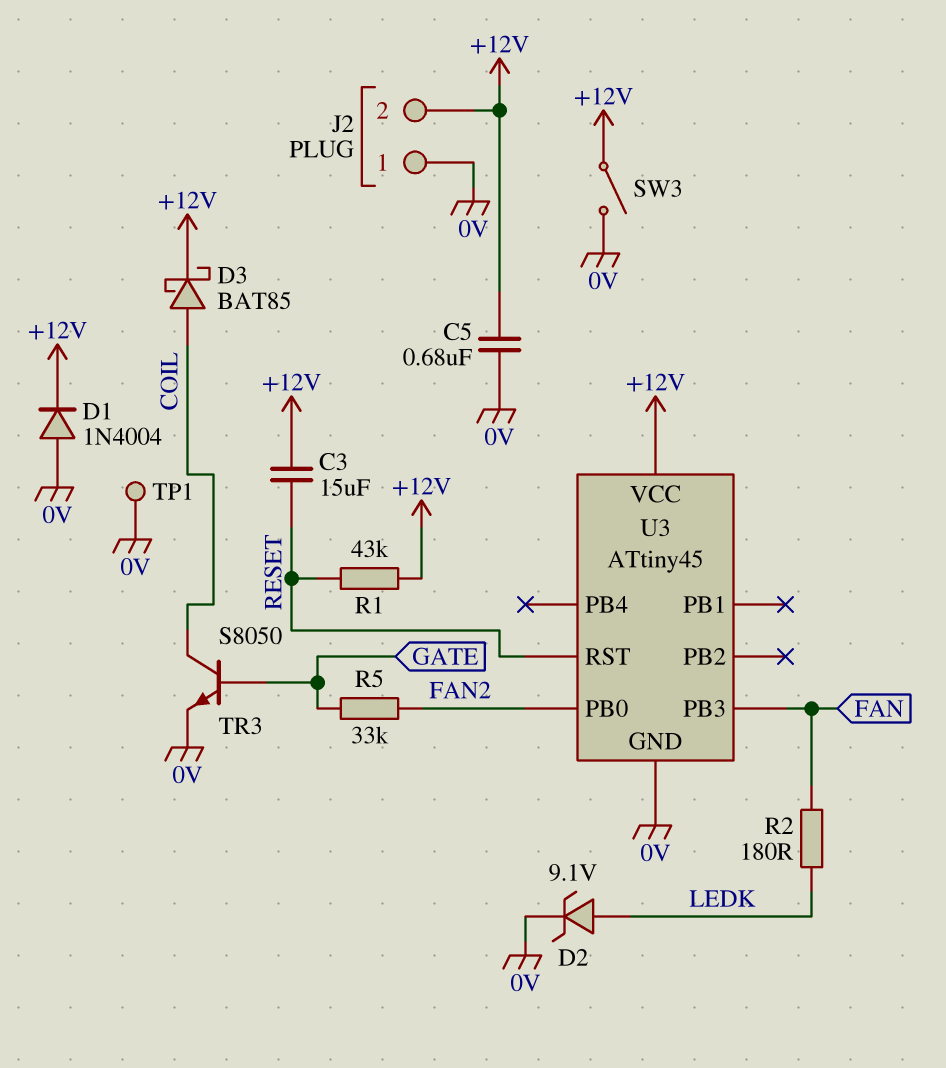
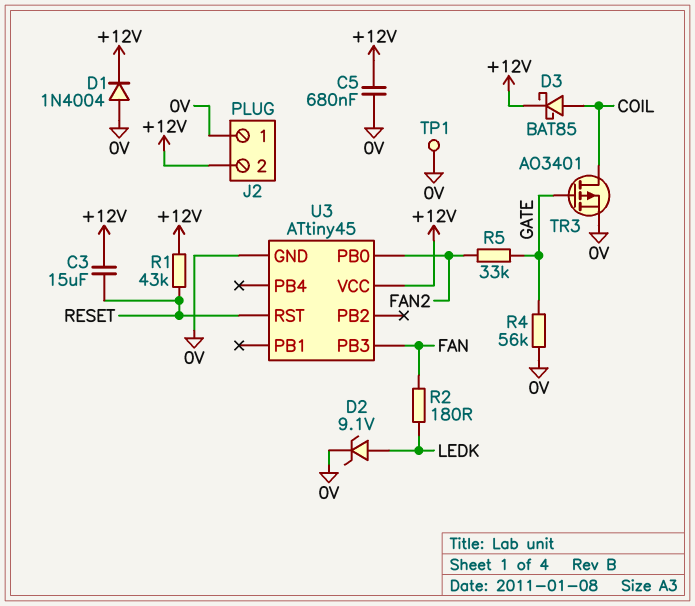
R4: none -> 56k (0V, GATE)
SW3: switch (+12V, 0V) -> none
TR3: NPN S8050 (B GATE, C COIL, E 0V) -> PMOS AO3401 (G GATE, D COIL, S 0V)

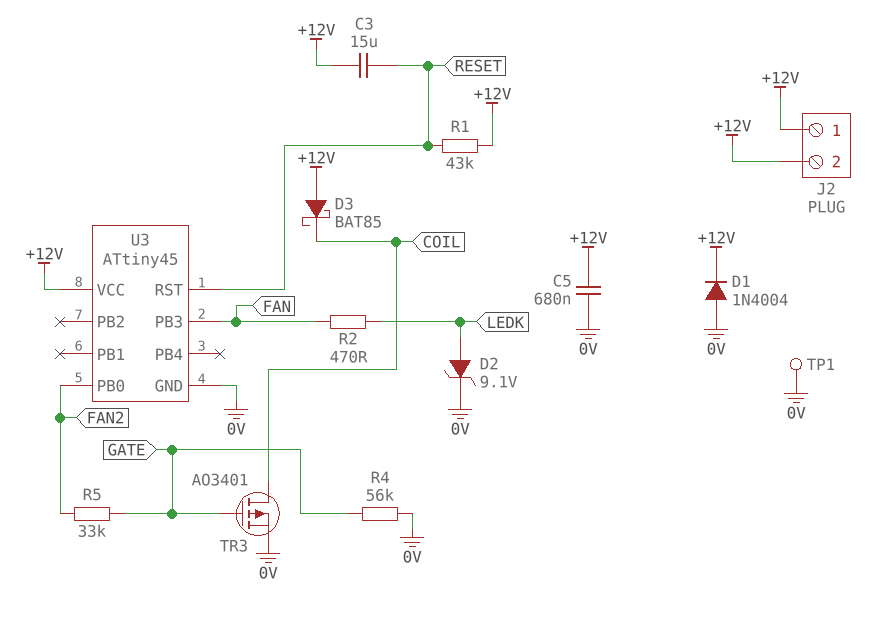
D3: schottky BAT85 (A COIL, K +12V) -> schottky BAT85 (A +12V, K COIL)
J2 pin 1: 0V -> +12V
R2: 180 (FAN, LEDK) -> 470 (FAN, LEDK)

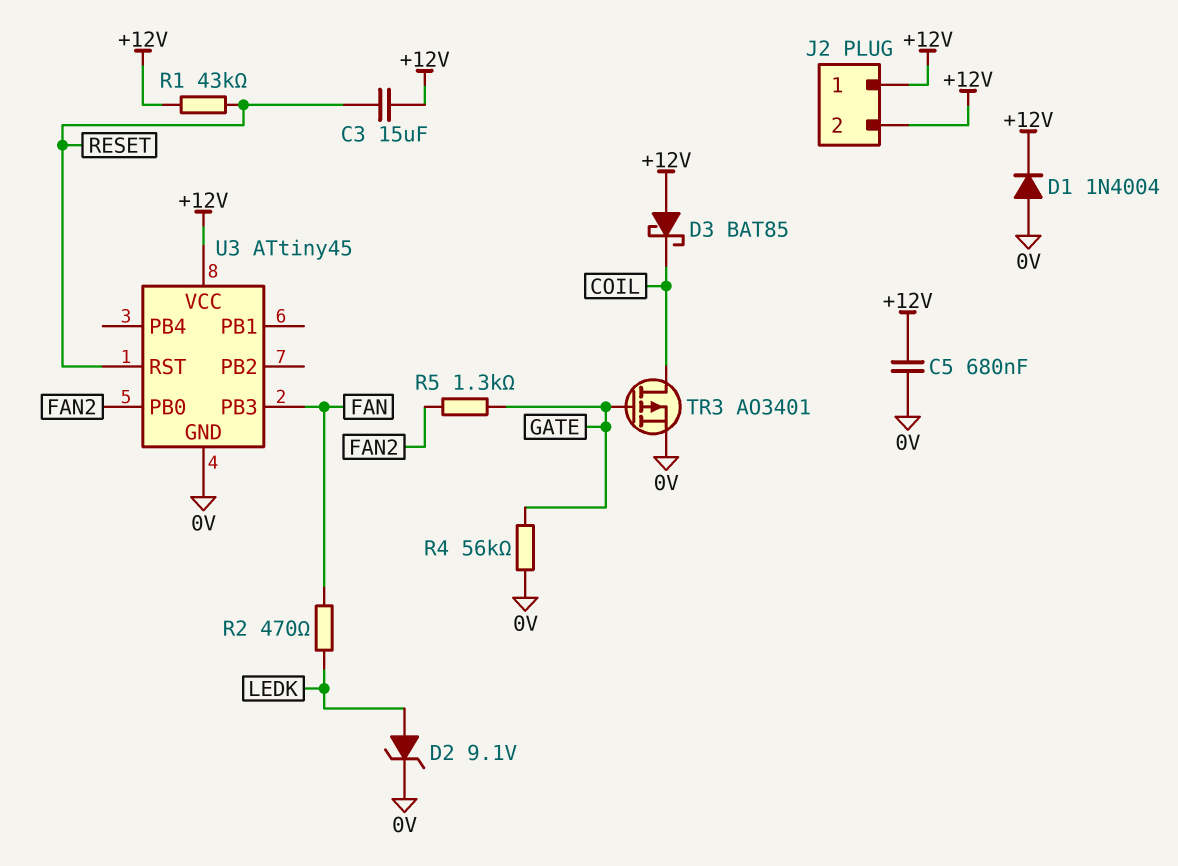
R5: 33k (FAN2, GATE) -> 1.3k (FAN2, GATE)
TP1: test point (0V) -> none

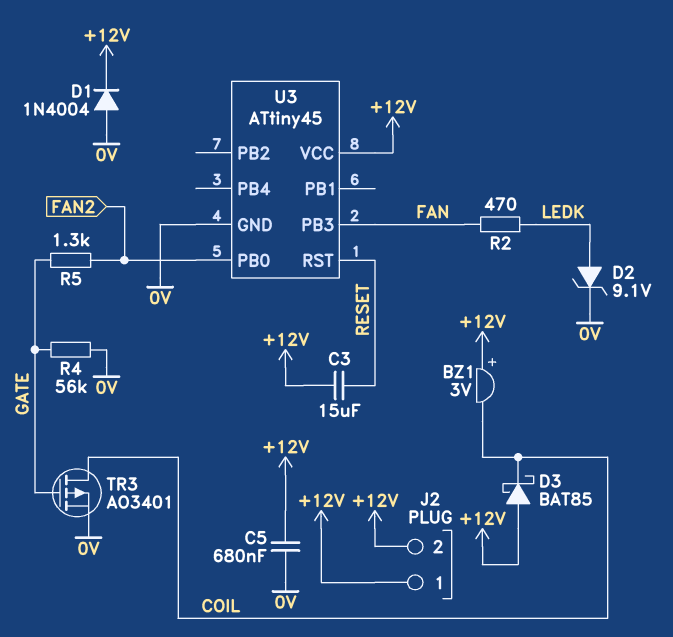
BZ1: none -> buzzer 3V (plus +12V, minus COIL)
R1: 43k (+12V, RESET) -> none

